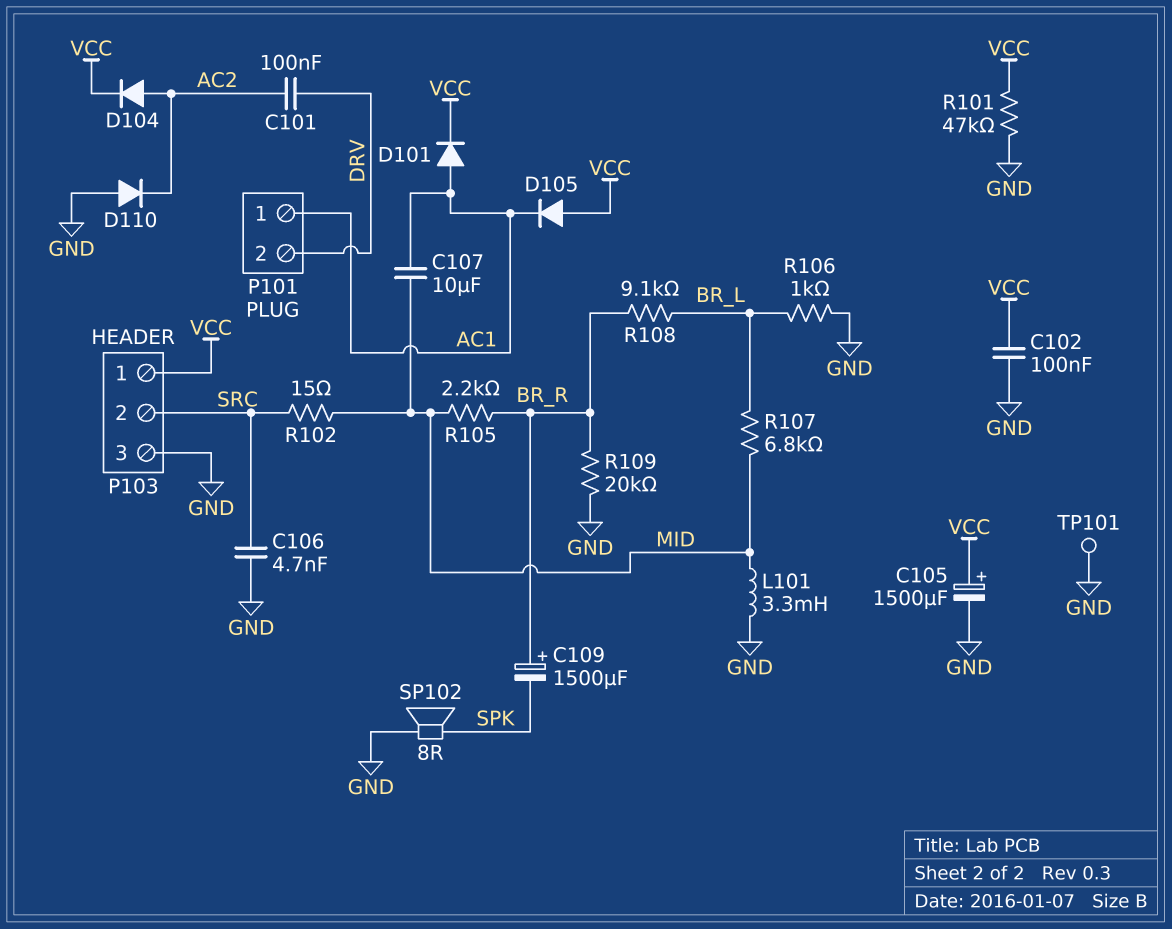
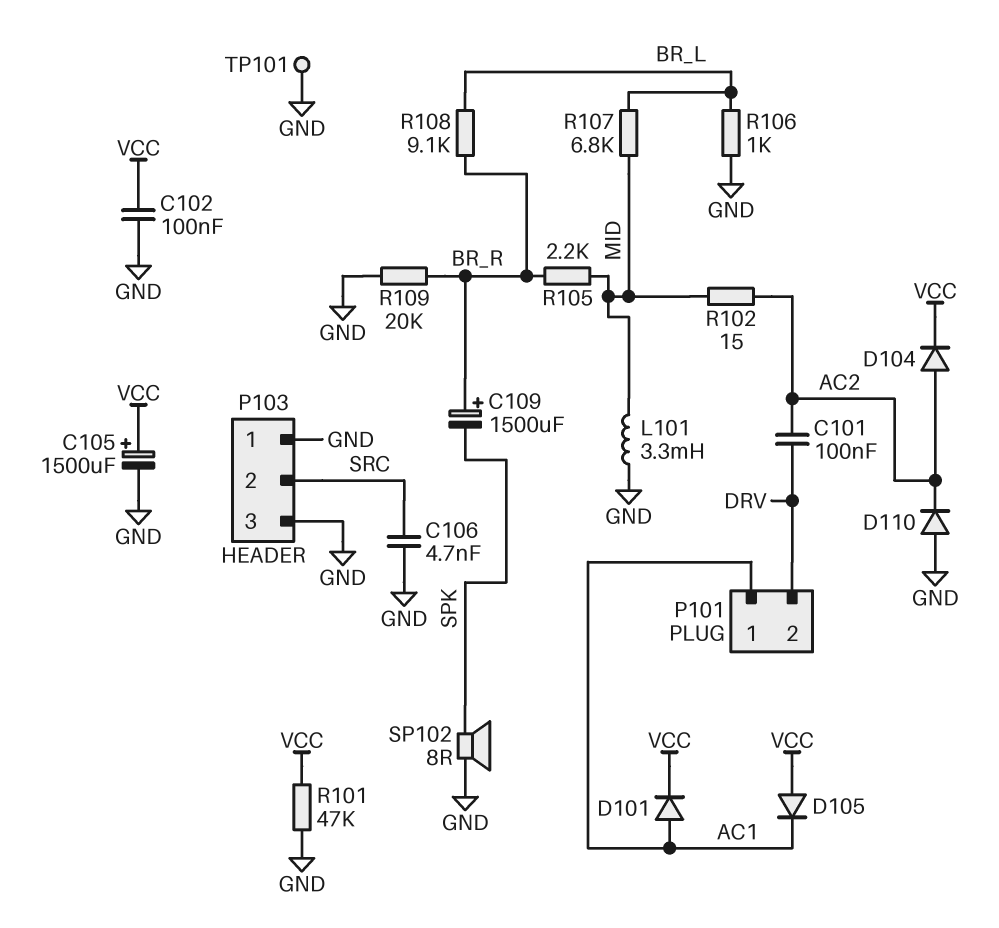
C107: 10uF (AC1, MID) -> none
P103 pin 1: VCC -> GND
R102: 15 (MID, SRC) -> 15 (AC2, MID)

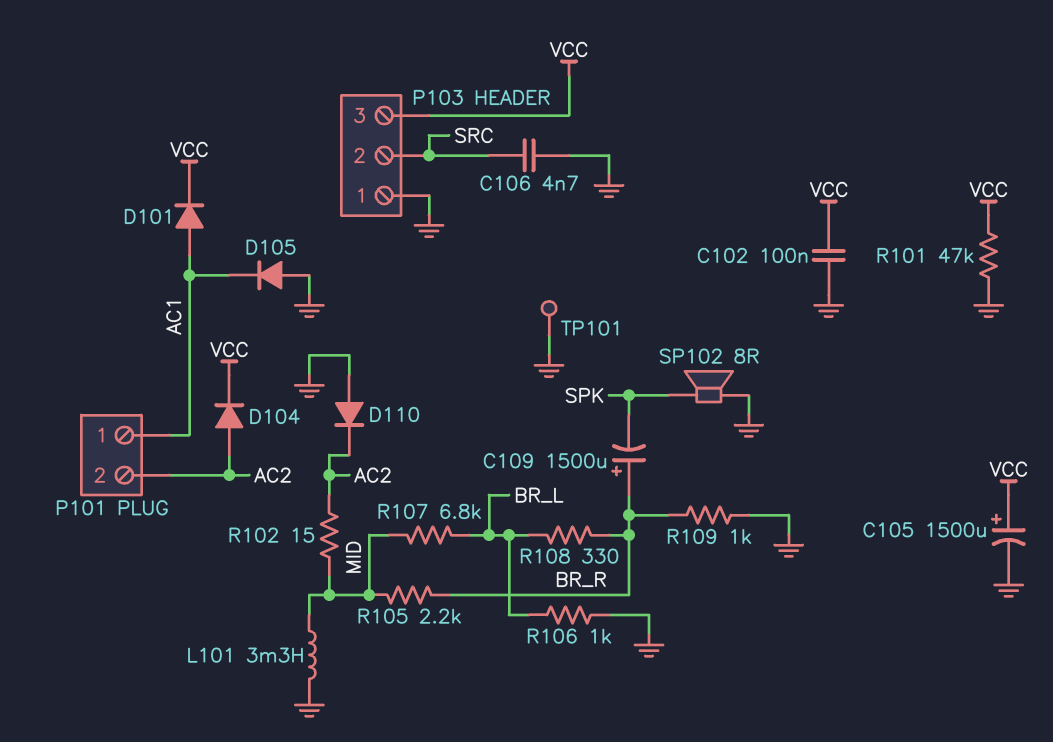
C101: 100nF (AC2, DRV) -> none
D105: diode (A VCC, K AC1) -> diode (A GND, K AC1)
P101 pin 2: DRV -> AC2
P103 pin 3: GND -> VCC
R108: 9.1k (BR_L, BR_R) -> 330 (BR_L, BR_R)
R109: 20k (BR_R, GND) -> 1k (BR_R, GND)

